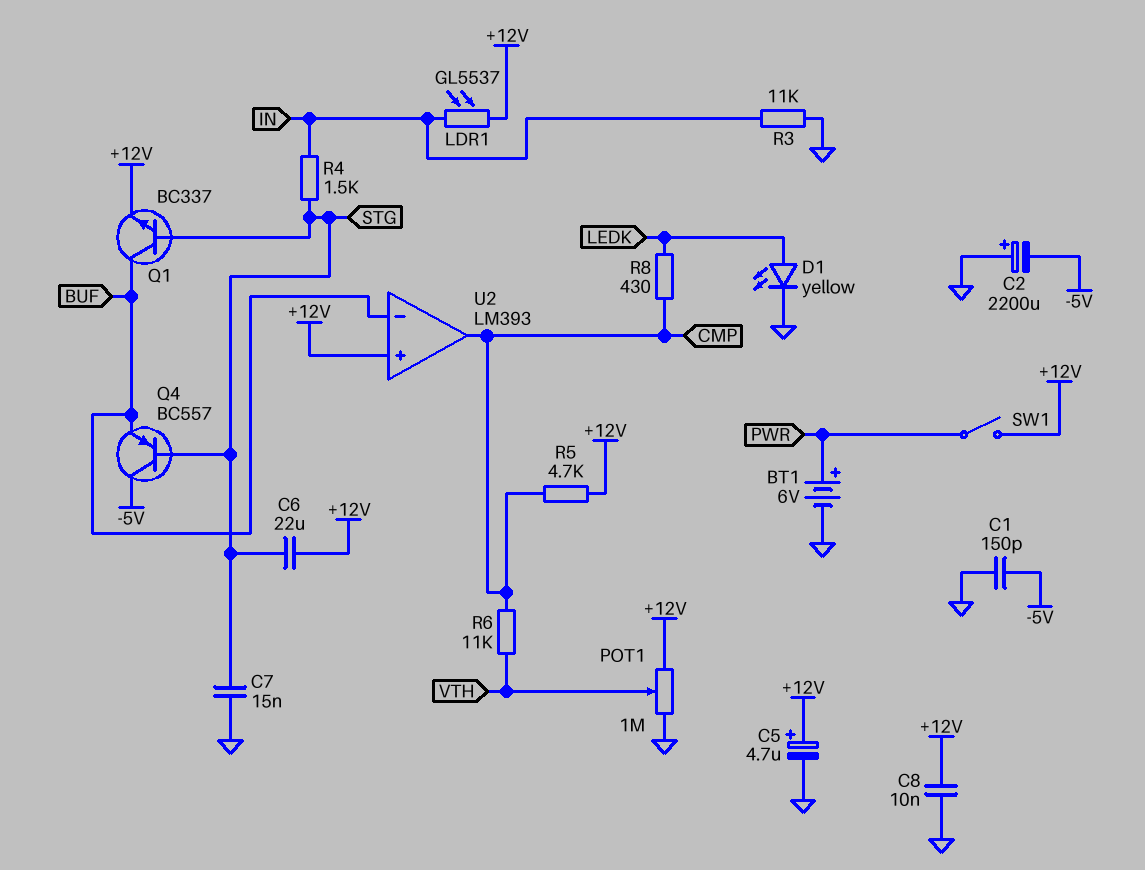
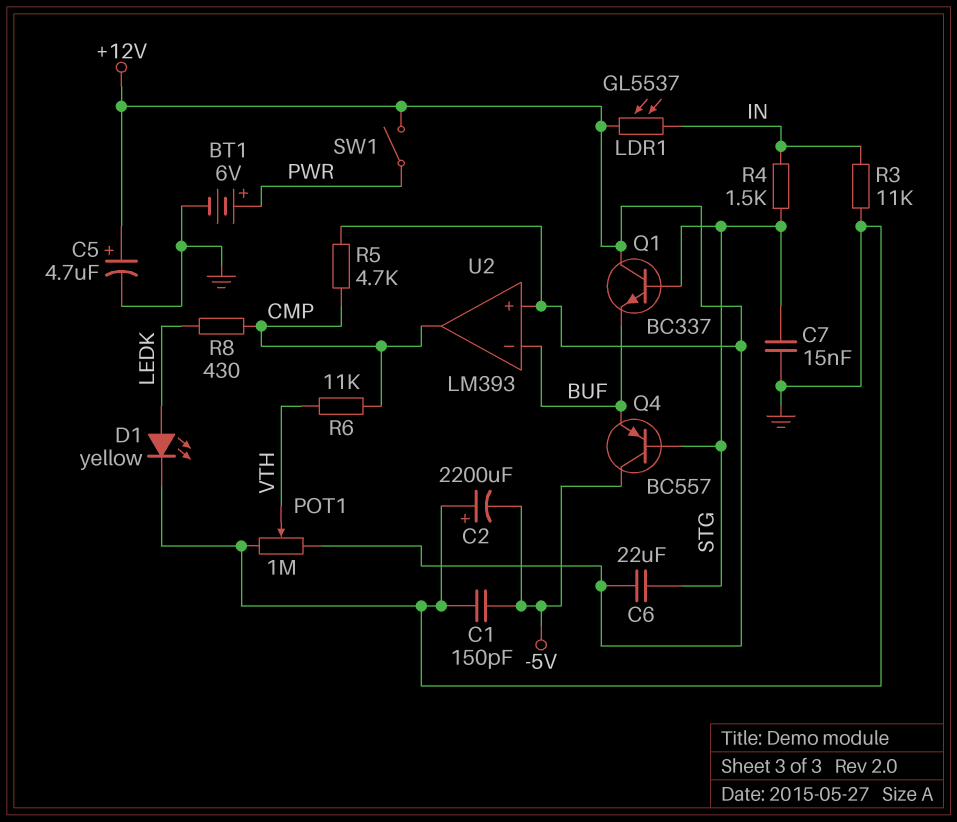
C8: 10nF (+12V, GND) -> none
Q1: NPN BC337 (B STG, C BUF, E +12V) -> NPN BC337 (B STG, C +12V, E BUF)

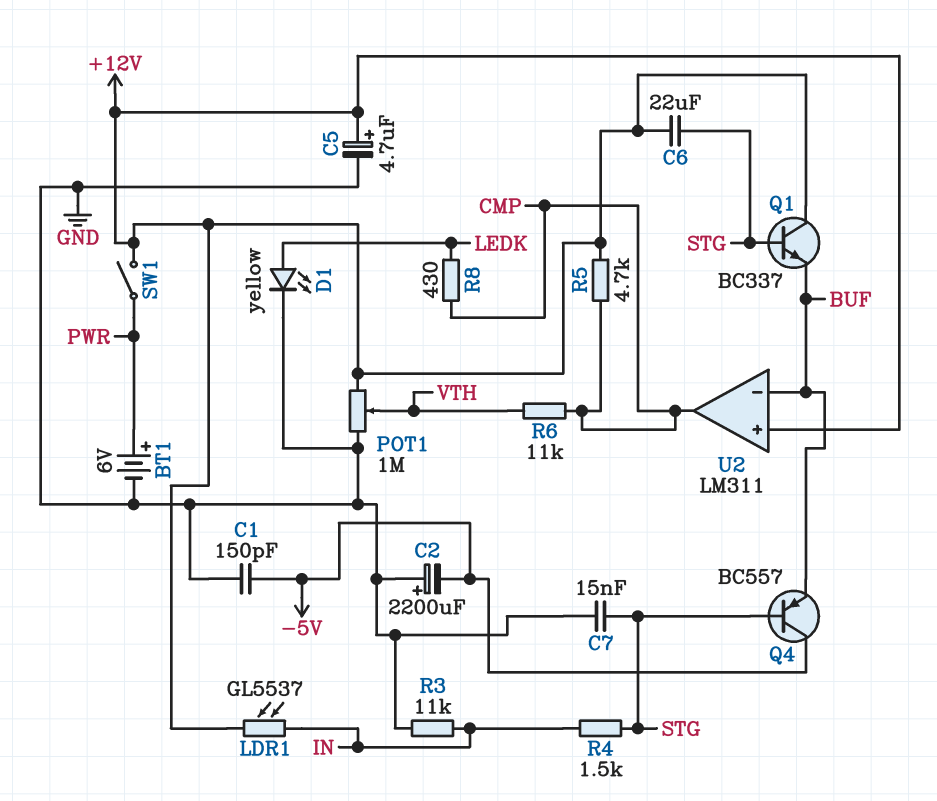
U2: LM393 -> LM311

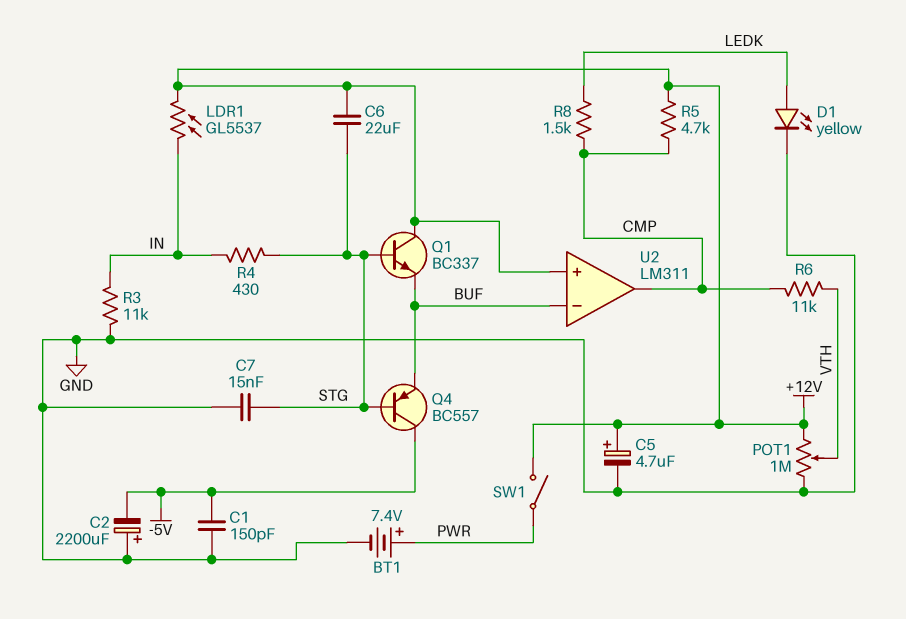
BT1: 6V (plus PWR, minus GND) -> 7.4V (plus PWR, minus GND)
R4: 1.5k (IN, STG) -> 430 (IN, STG)
R8: 430 (CMP, LEDK) -> 1.5k (CMP, LEDK)

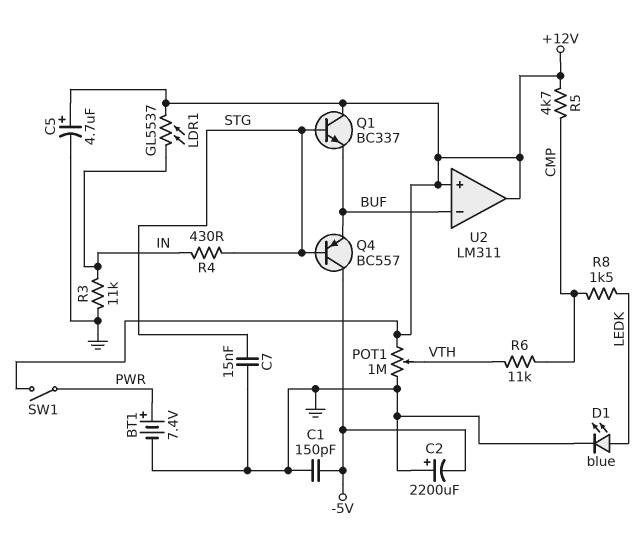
C6: 22uF (+12V, STG) -> none
D1: LED yellow (A LEDK, K GND) -> LED blue (A LEDK, K GND)
U2 pin out: CMP -> +12V

